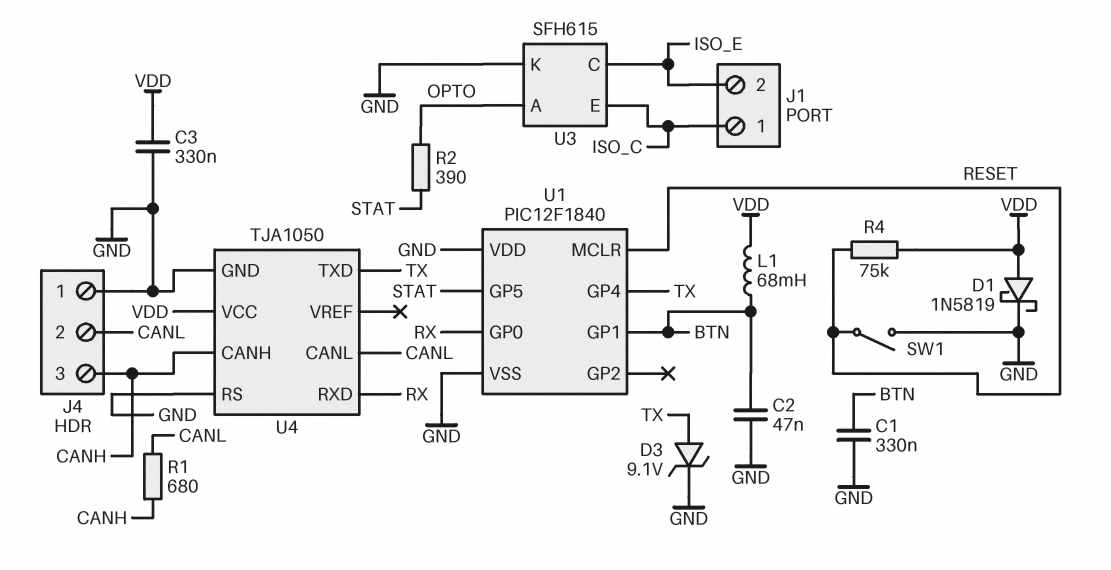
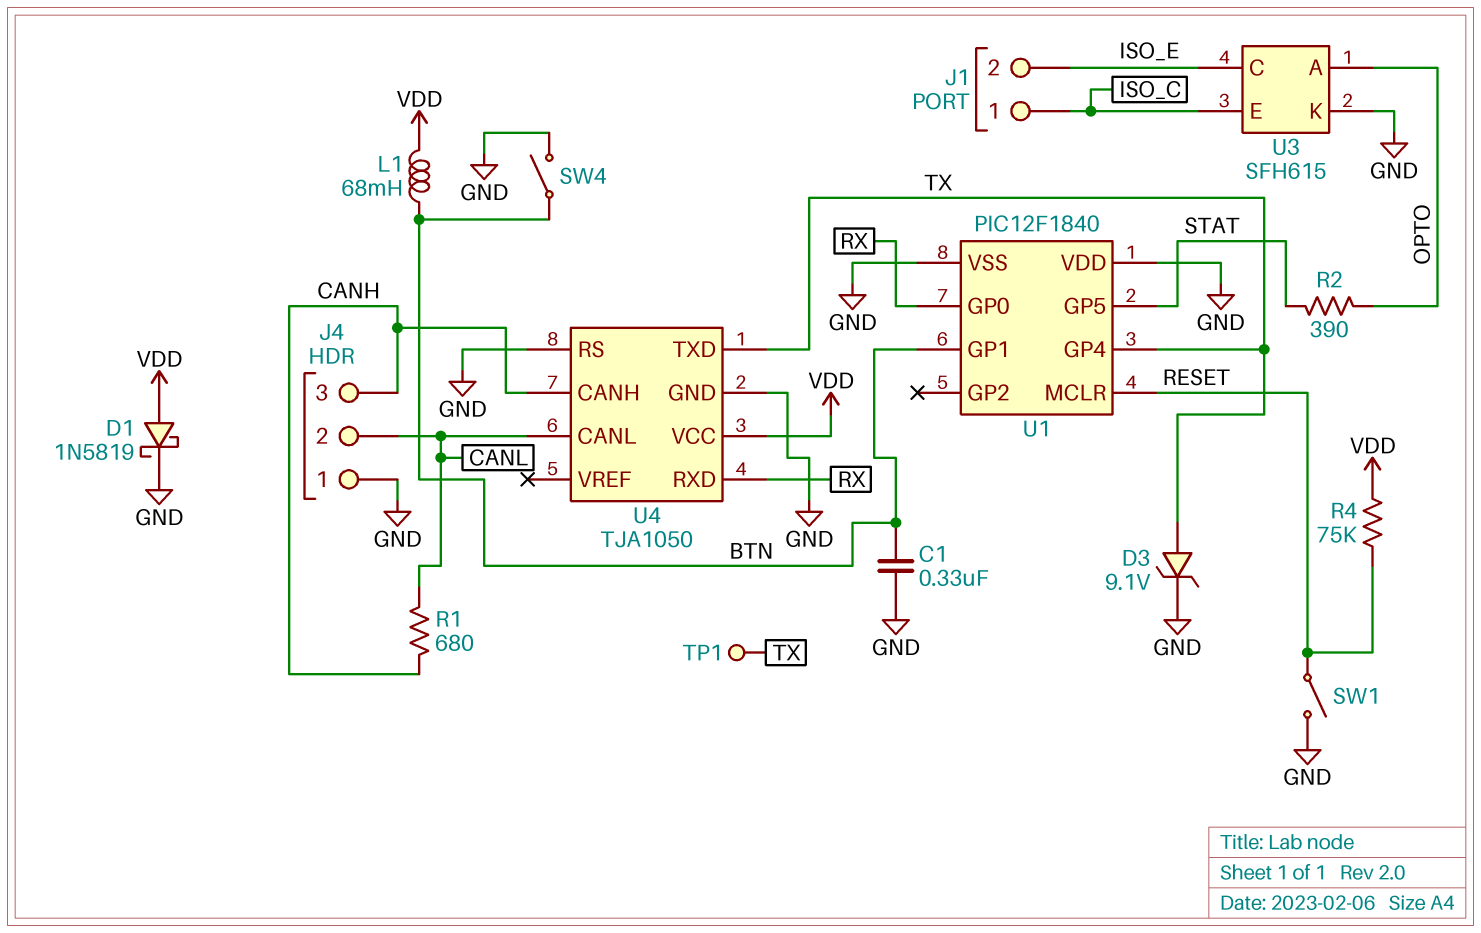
C2: 47nF (BTN, GND) -> none
C3: 330nF (GND, VDD) -> none
SW4: none -> switch (BTN, GND)
TP1: none -> test point (TX)

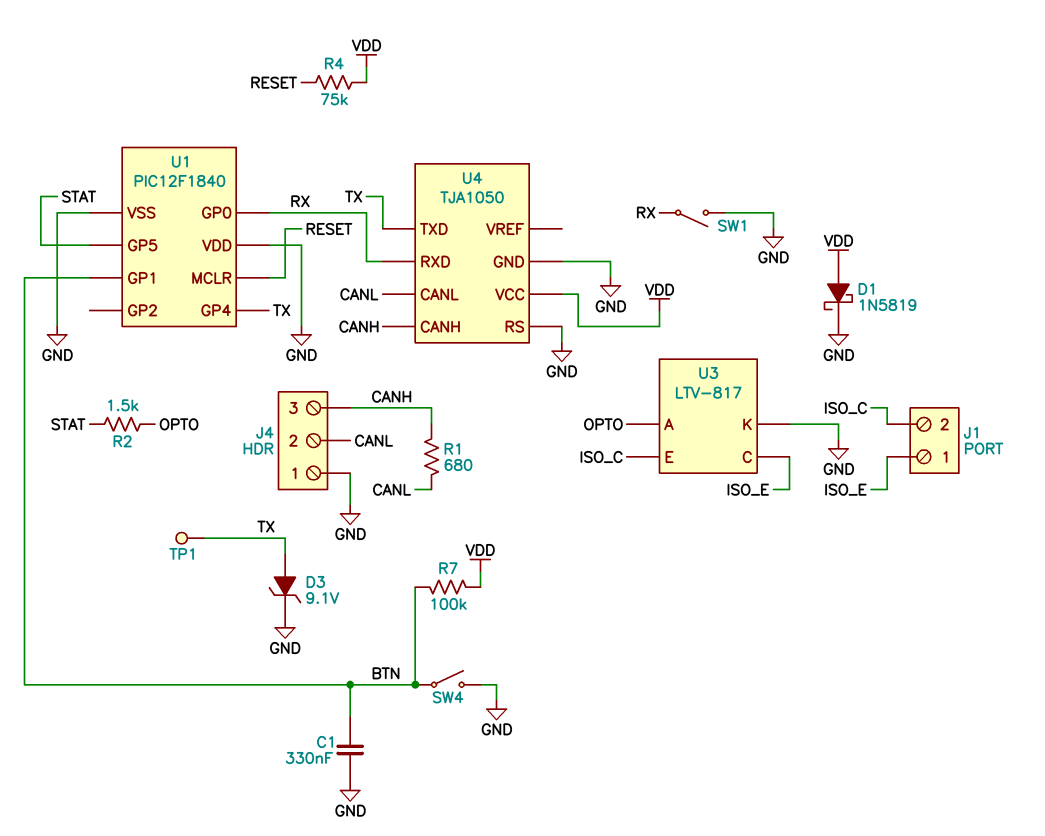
J1 pin 1: ISO_C -> ISO_E
J1 pin 2: ISO_E -> ISO_C
L1: 68mH (BTN, VDD) -> none
R2: 390 (OPTO, STAT) -> 1.5k (OPTO, STAT)
R7: none -> 100k (BTN, VDD)
SW1: switch (GND, RESET) -> switch (GND, RX)
U3: SFH615 -> LTV-817

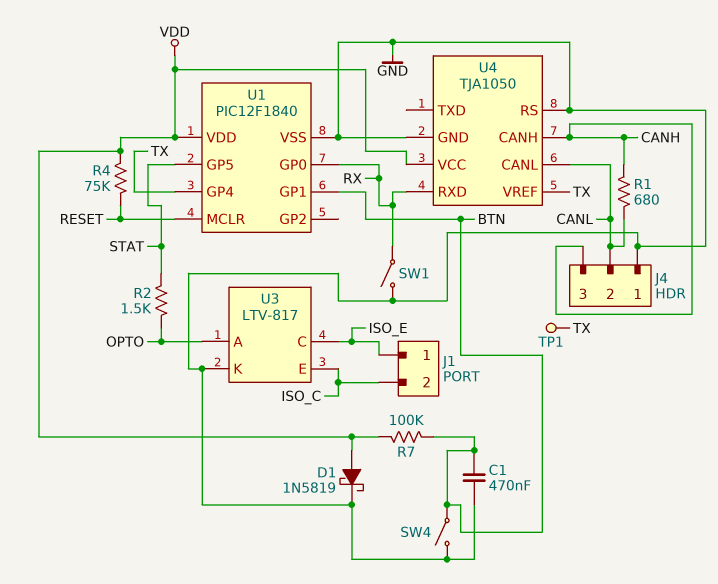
C1: 330nF (BTN, GND) -> 470nF (BTN, GND)
D3: zener 9.1V (A TX, K GND) -> none
U1 pin VDD: GND -> VDD
U4 pin TXD: TX -> none
U4 pin VREF: none -> TX

